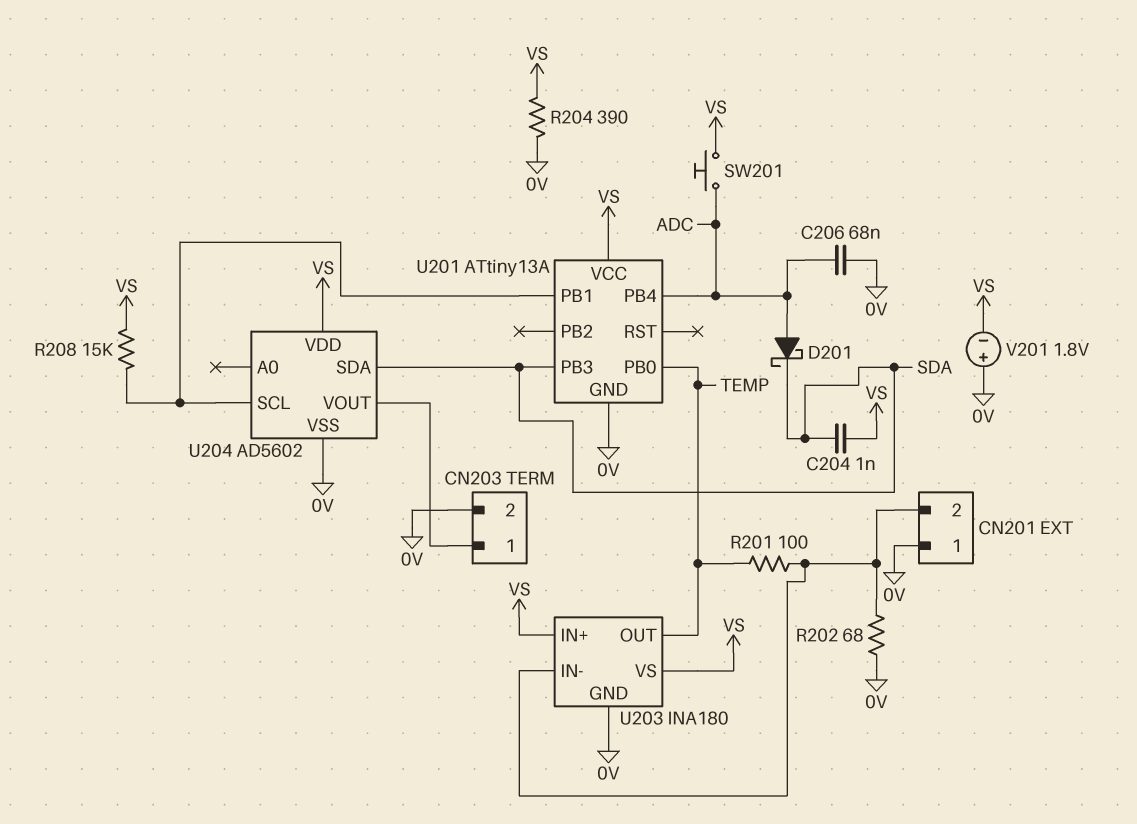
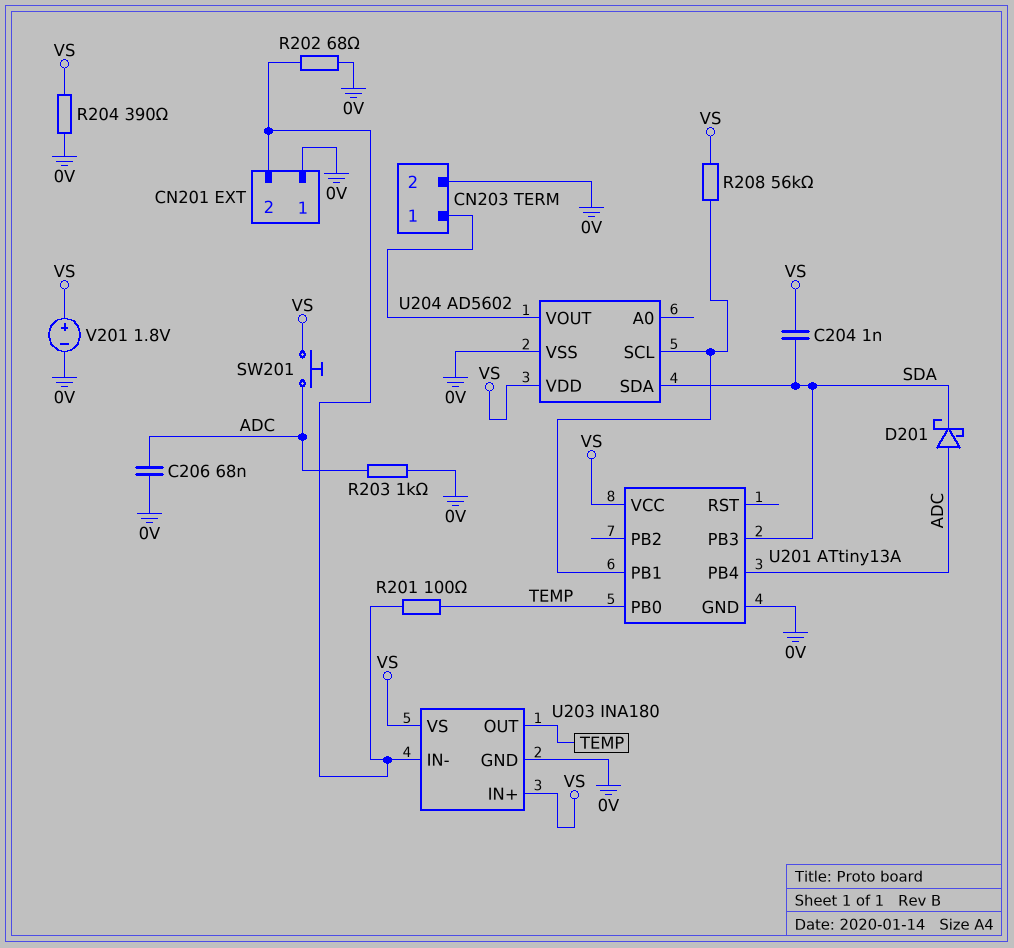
R203: none -> 1k (0V, ADC)
R208: 15k (U201/PB1, VS) -> 56k (U201/PB1, VS)
V201: 1.8V (plus 0V, minus VS) -> 1.8V (plus VS, minus 0V)

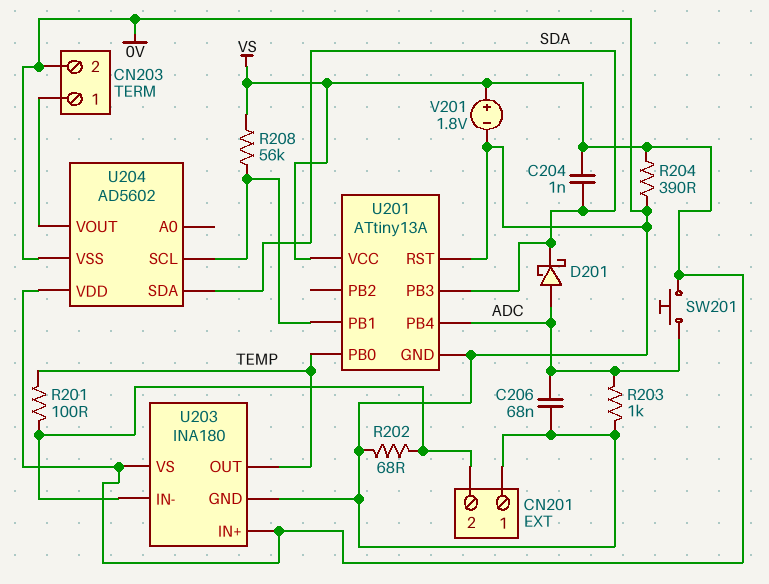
U201 pin RST: none -> 0V

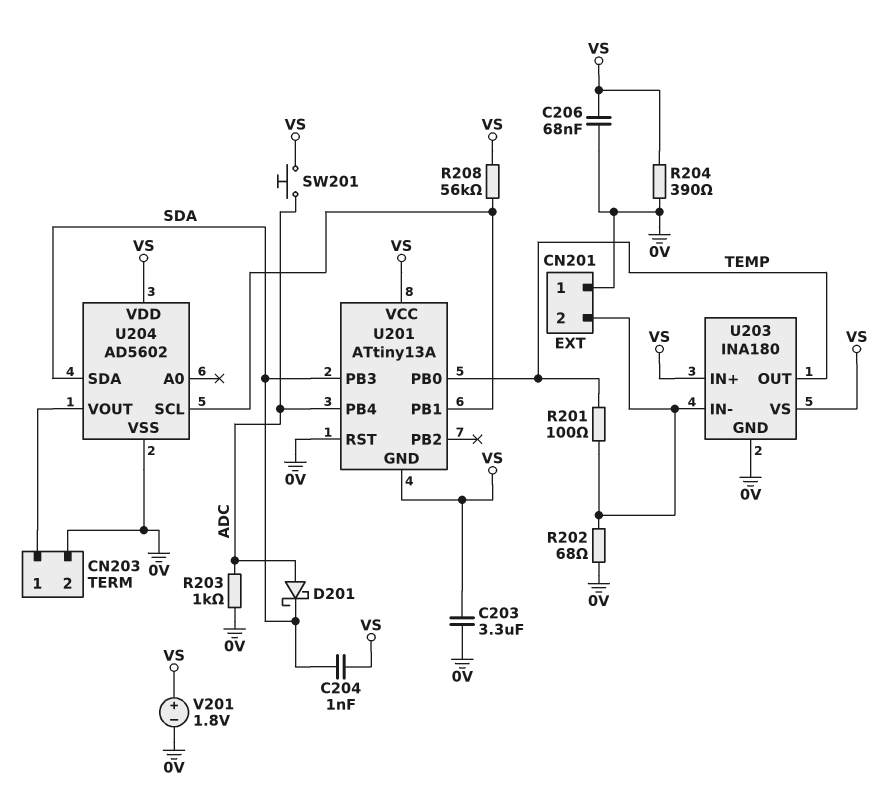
C203: none -> 3.3uF (0V, VS)
C206: 68nF (0V, ADC) -> 68nF (0V, VS)
U201 pin GND: 0V -> VS

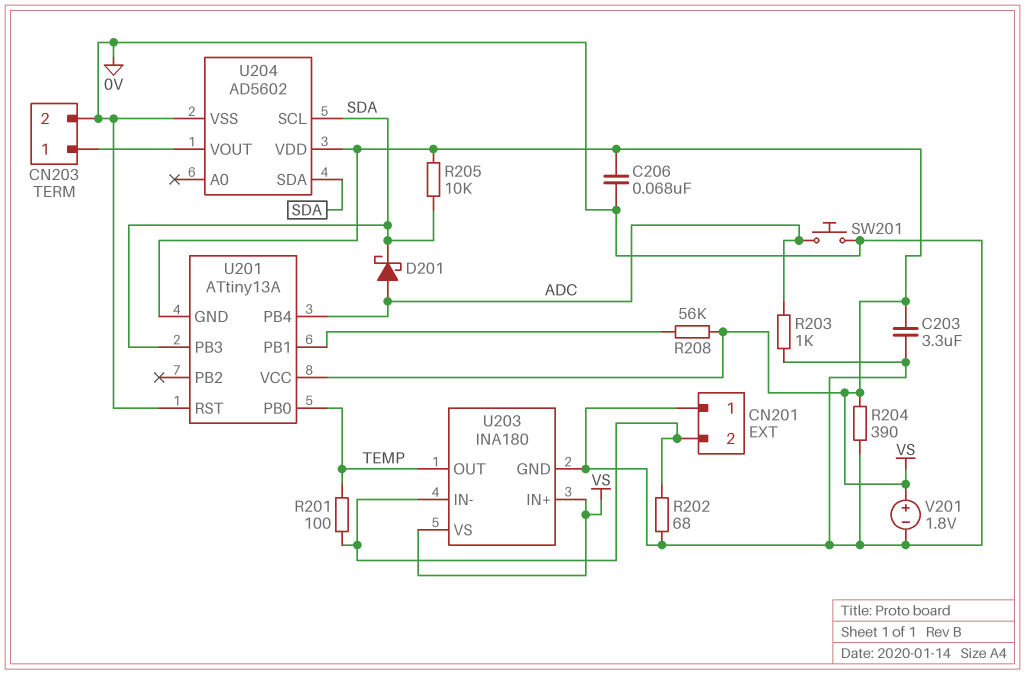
C204: 1nF (SDA, VS) -> none
R205: none -> 10k (SDA, VS)
SW201: button (ADC, VS) -> button (0V, ADC)
U204 pin SCL: U201/PB1 -> SDA

